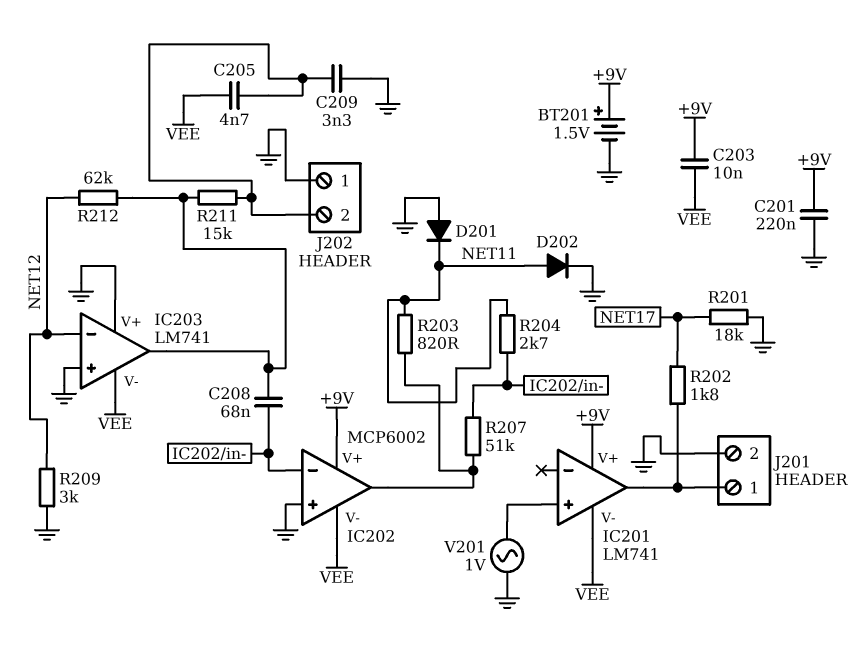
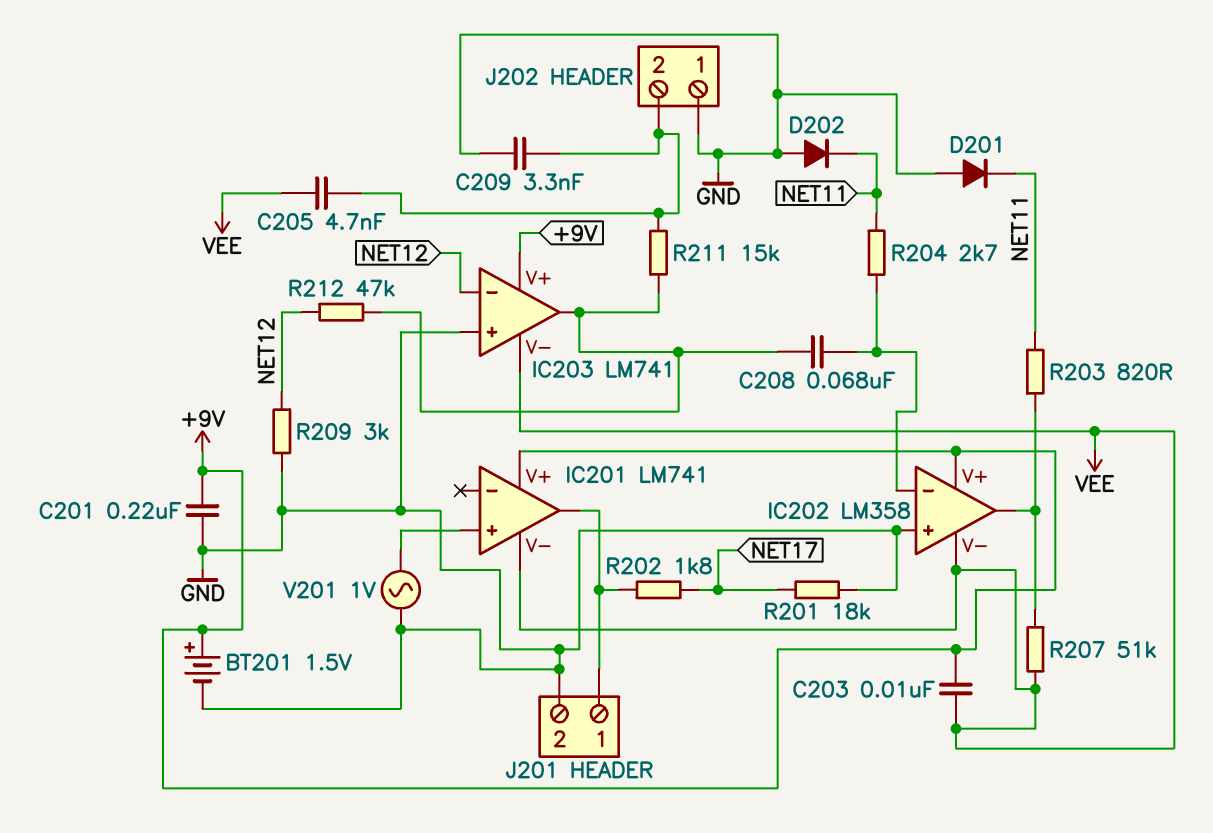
D202: diode (A NET11, K GND) -> diode (A GND, K NET11)
IC202: MCP6002 -> LM358
IC203 pin V+: GND -> +9V
R207: 51k (IC202/in-, IC202/out) -> 51k (IC202/out, VEE)
R212: 62k (IC203/out, NET12) -> 47k (IC203/out, NET12)

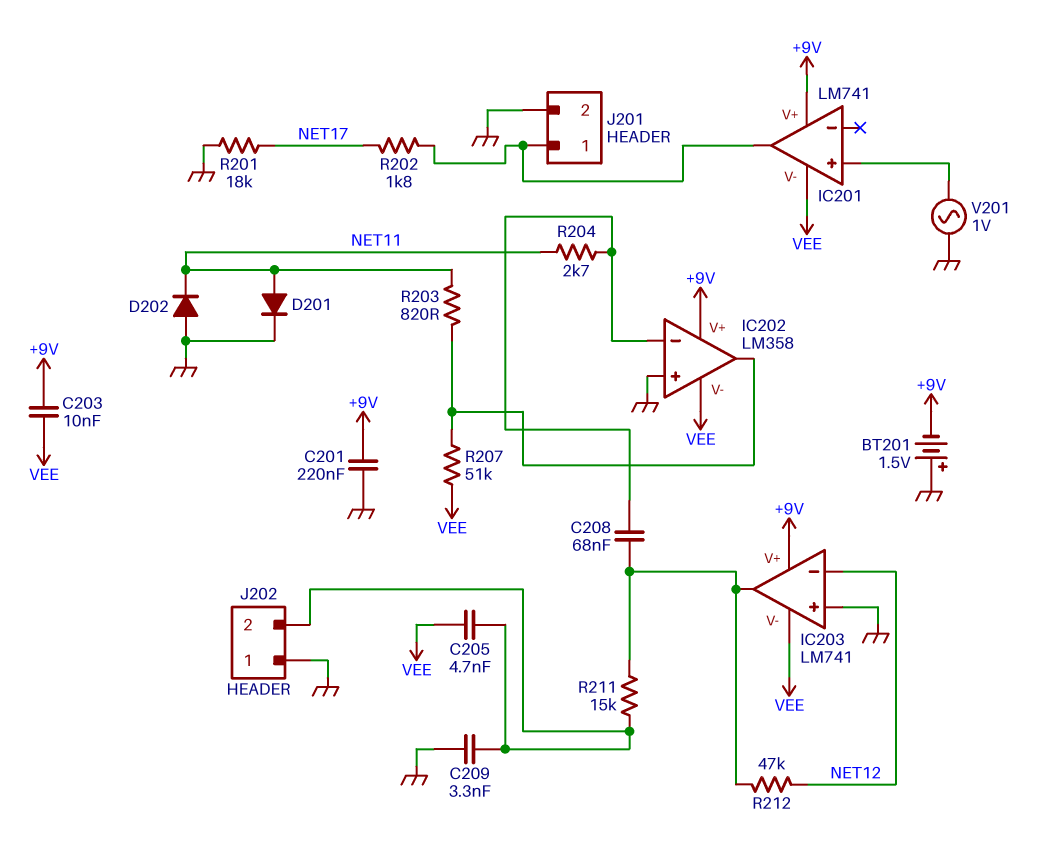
BT201: 1.5V (plus +9V, minus GND) -> 1.5V (plus GND, minus +9V)
D201: diode (A GND, K NET11) -> diode (A NET11, K GND)
R209: 3k (GND, NET12) -> none

